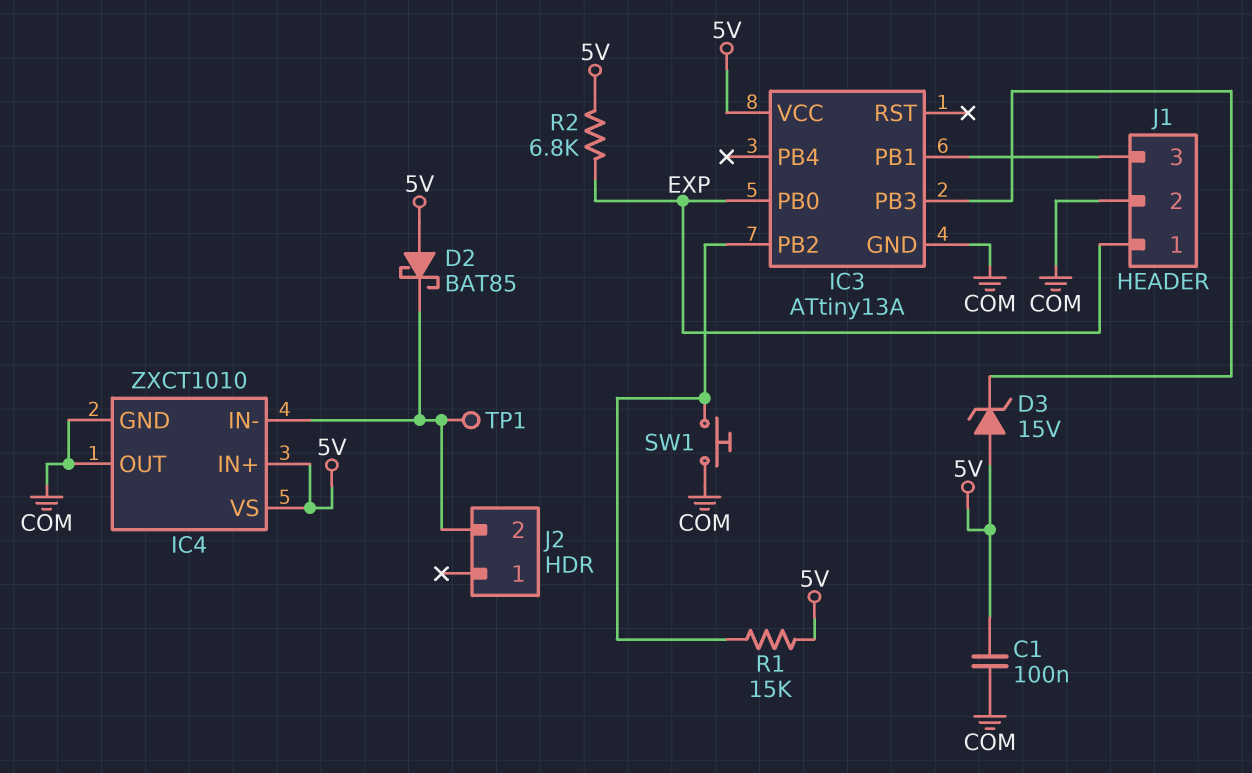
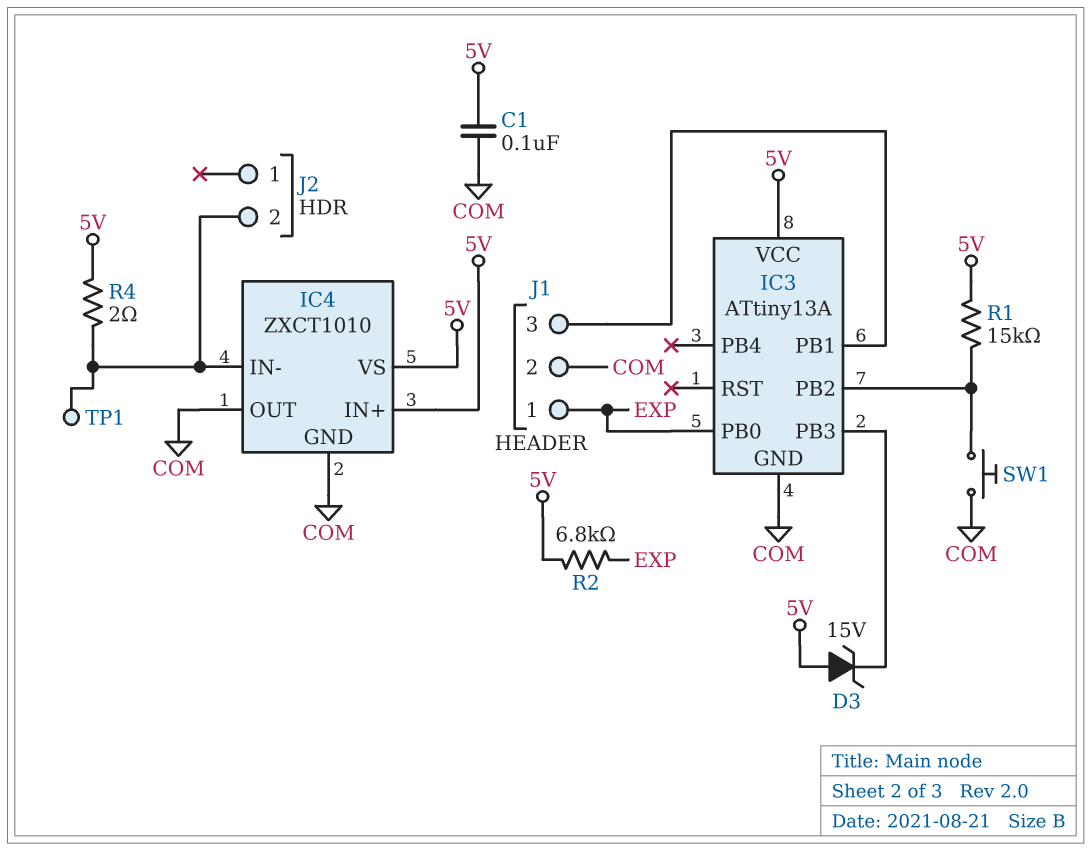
D2: schottky BAT85 (A 5V, K IC4/IN-) -> none
R4: none -> 2 (5V, IC4/IN-)

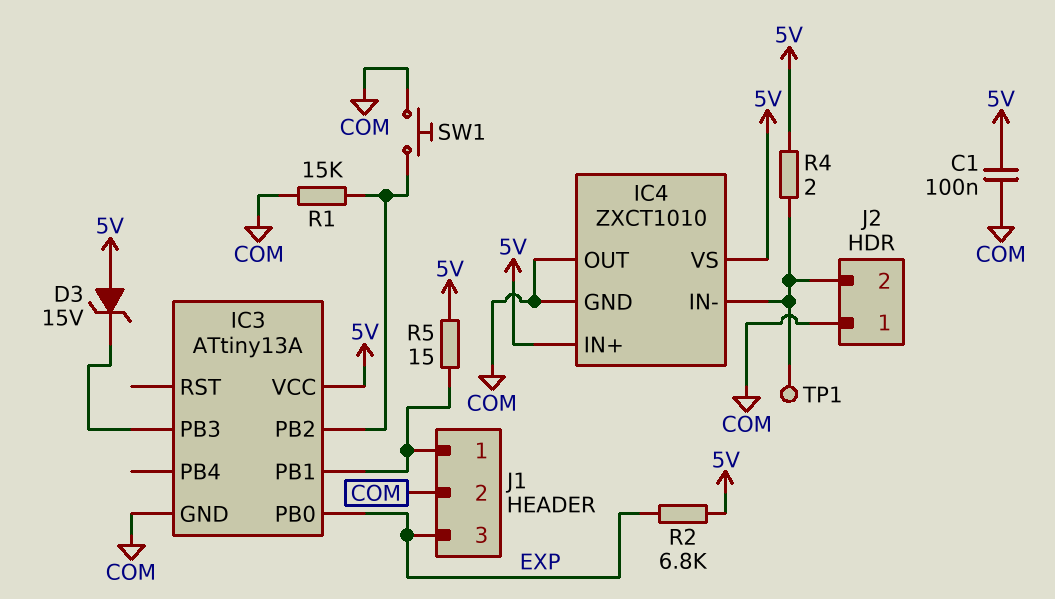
J1 pin 1: EXP -> IC3/PB1
J1 pin 3: IC3/PB1 -> EXP
J2 pin 1: none -> COM
R1: 15k (5V, IC3/PB2) -> 15k (COM, IC3/PB2)
R5: none -> 15 (5V, IC3/PB1)

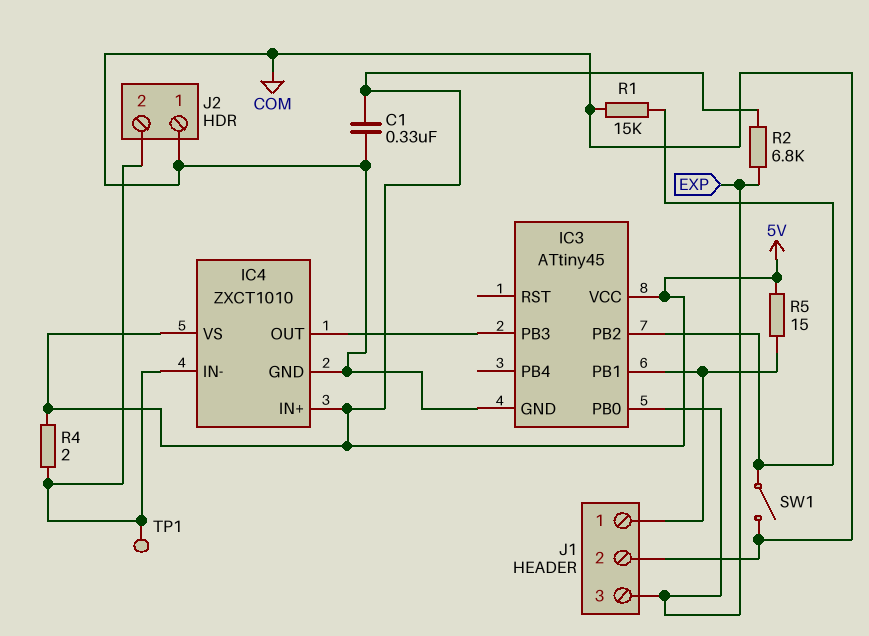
C1: 100nF (5V, COM) -> 330nF (5V, COM)
D3: zener 15V (A 5V, K IC3/PB3) -> none
IC3: ATtiny13A -> ATtiny45
IC4 pin OUT: COM -> IC3/PB3
SW1: button (COM, IC3/PB2) -> switch (COM, IC3/PB2)

